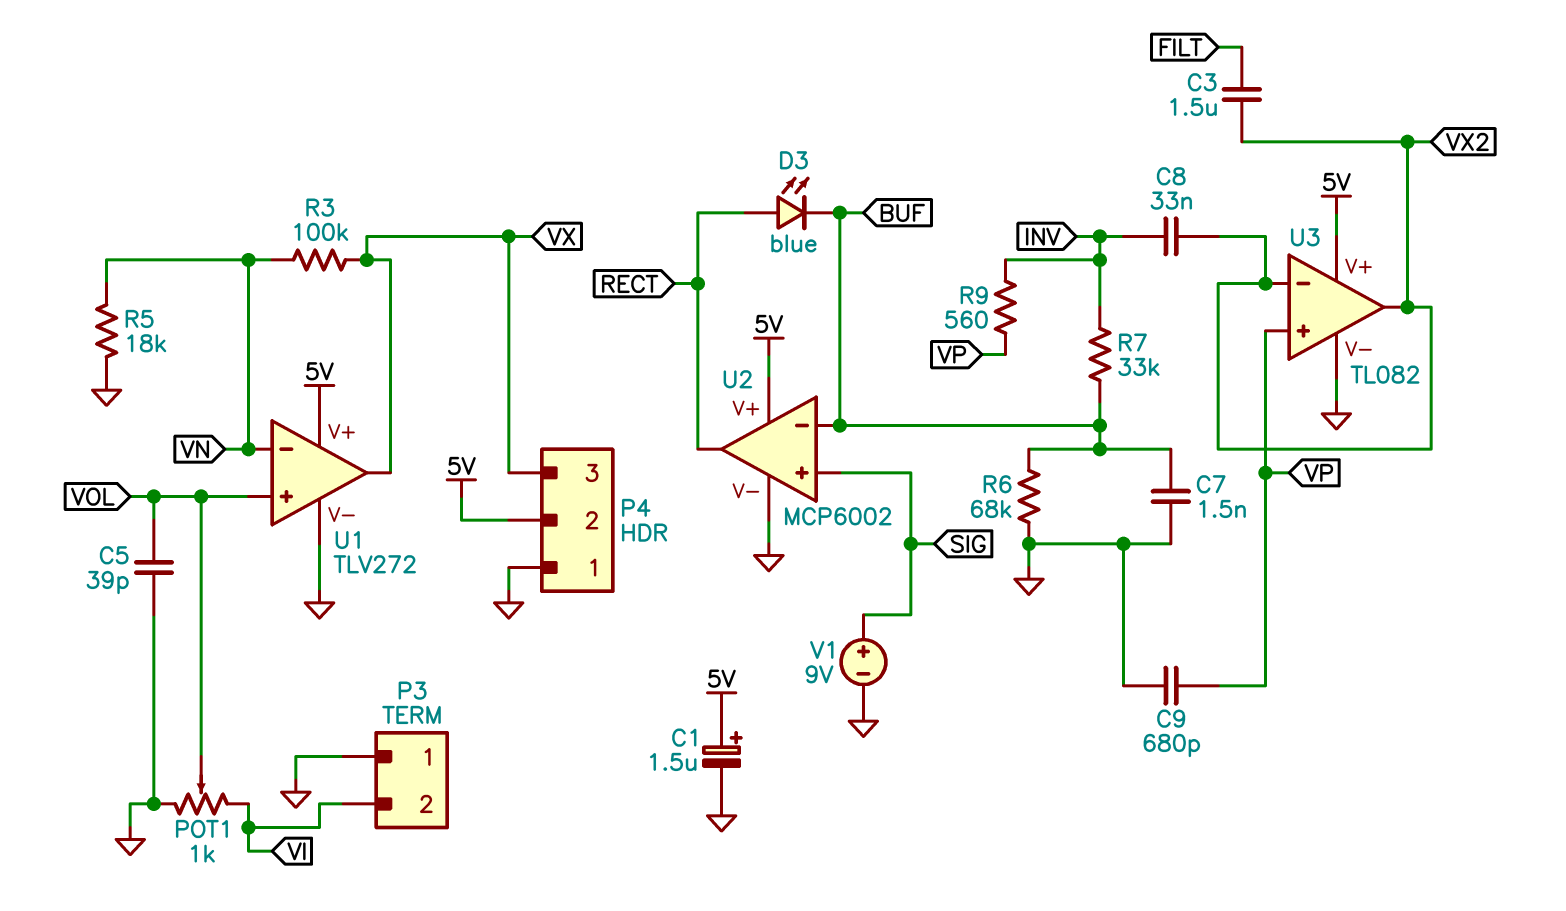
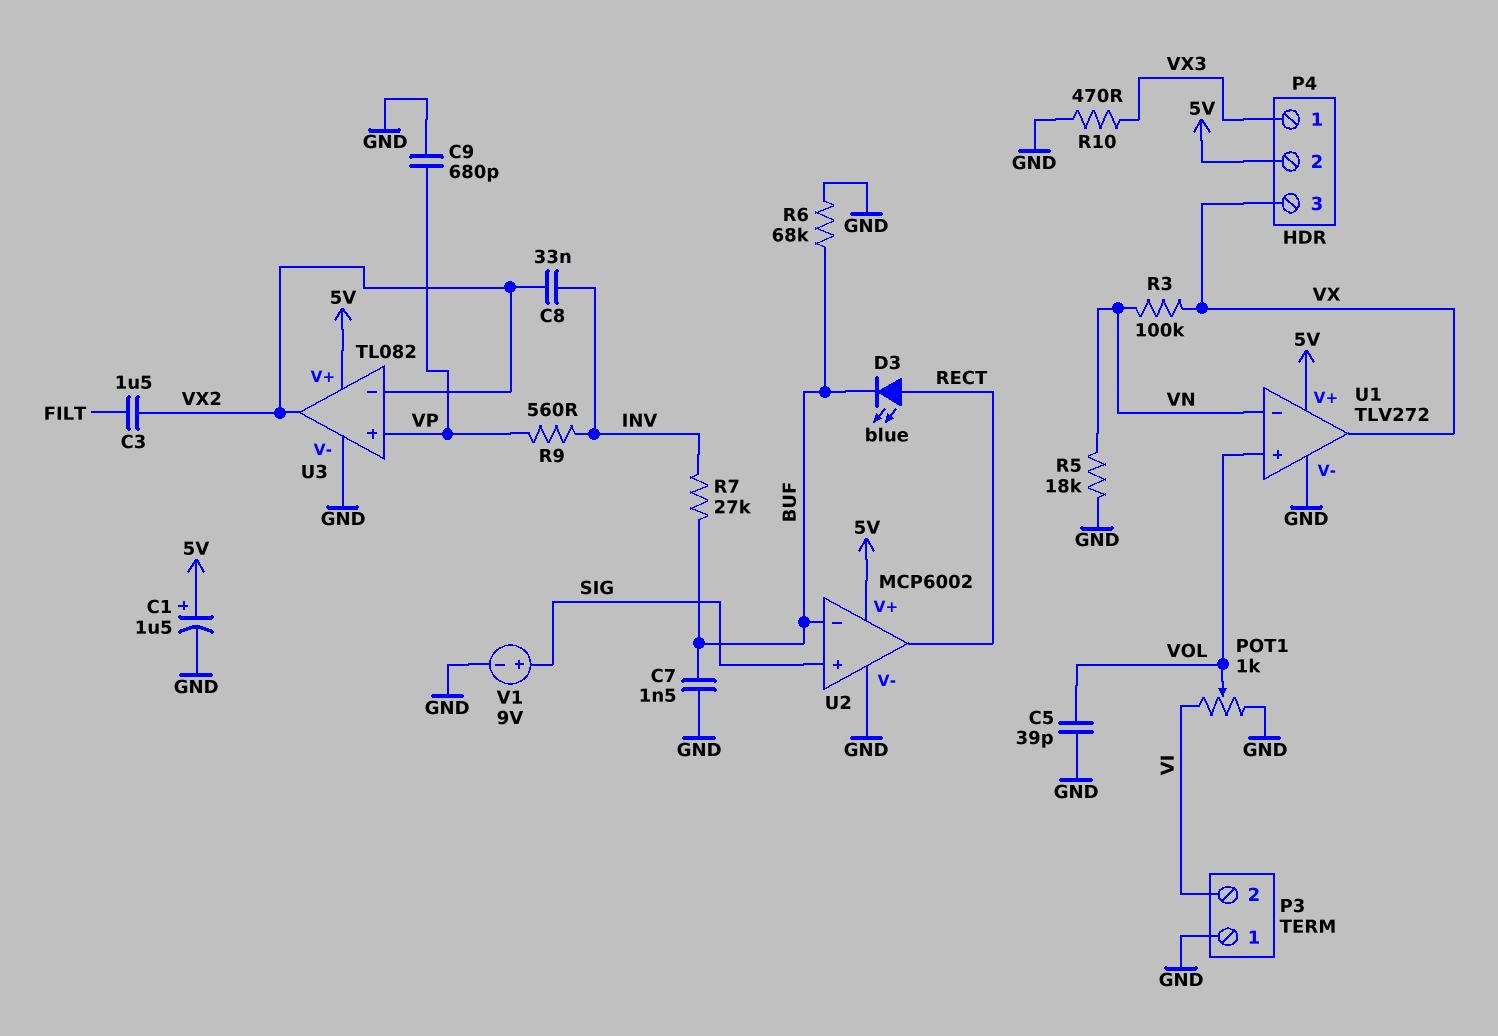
P4 pin 1: GND -> VX3
R7: 33k (BUF, INV) -> 27k (BUF, INV)
R10: none -> 470 (GND, VX3)

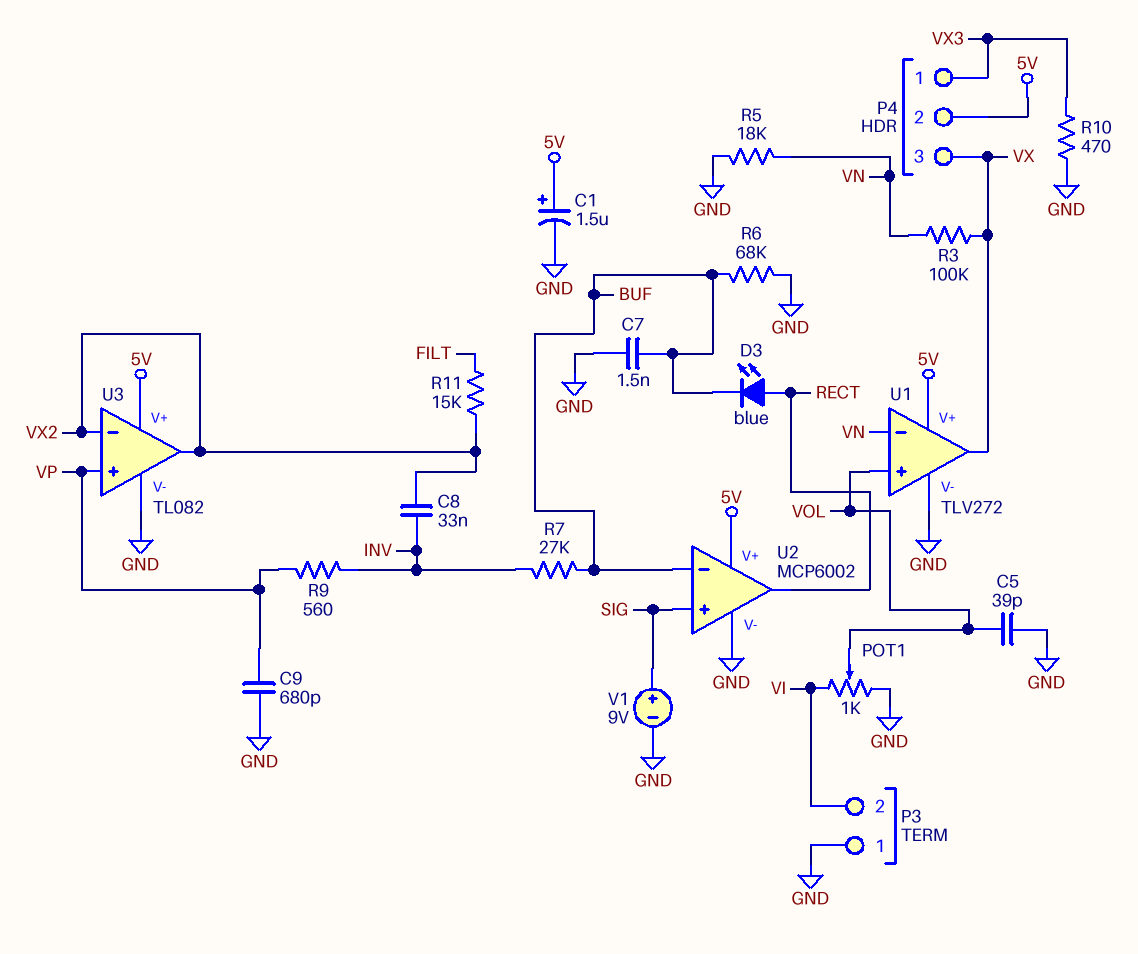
C3: 1.5uF (FILT, VX2) -> none
R11: none -> 15k (FILT, VX2)

